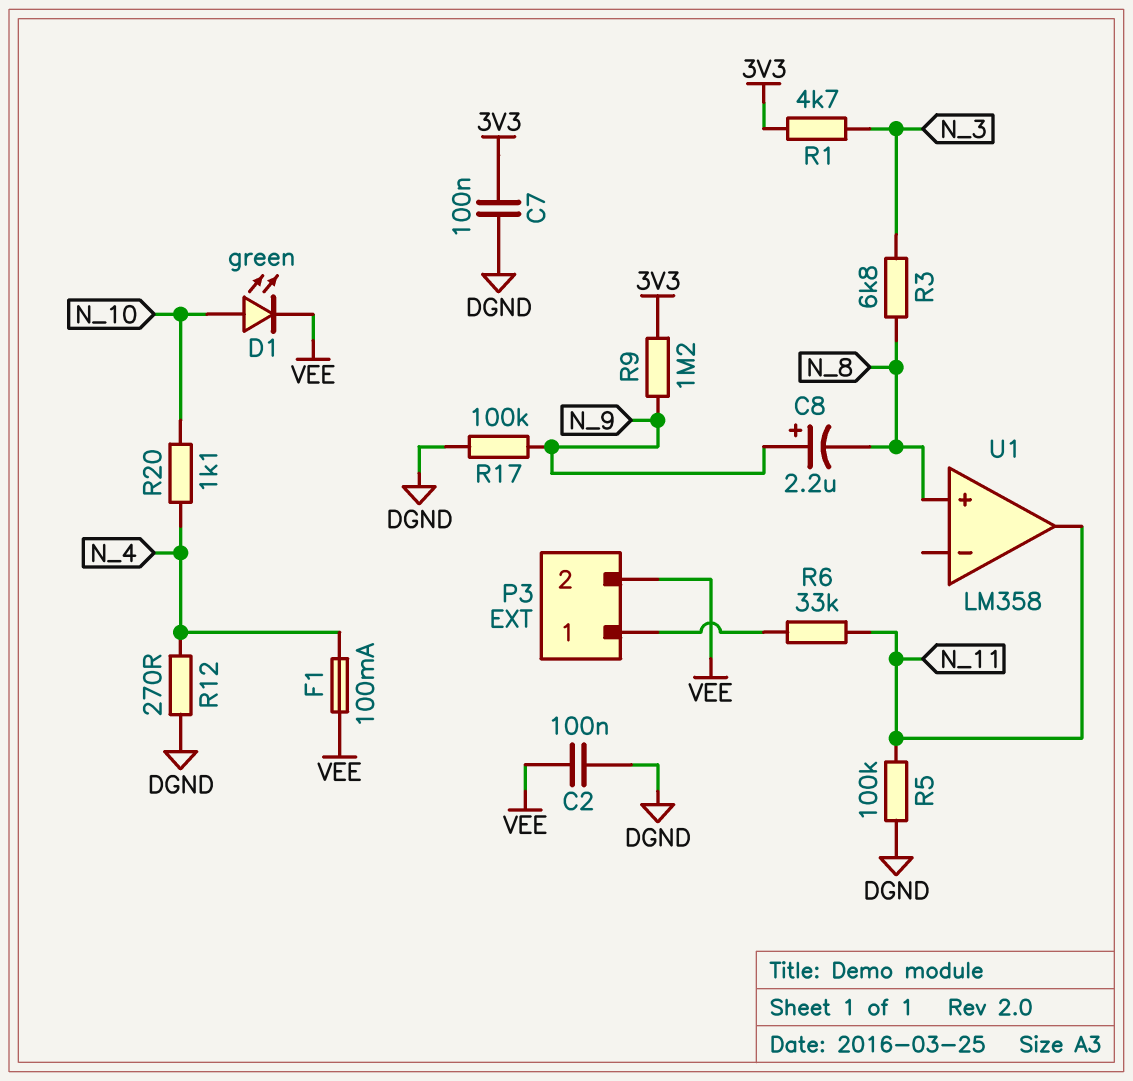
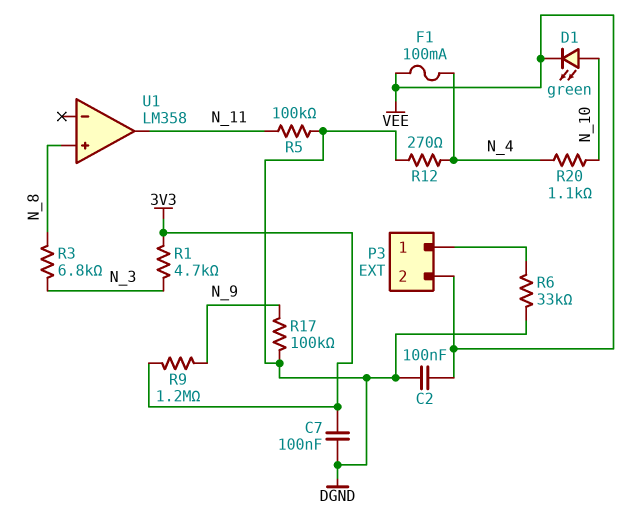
C8: 2.2uF (plus N_9, minus N_8) -> none
R6: 33k (N_11, P3/1) -> 33k (DGND, P3/1)

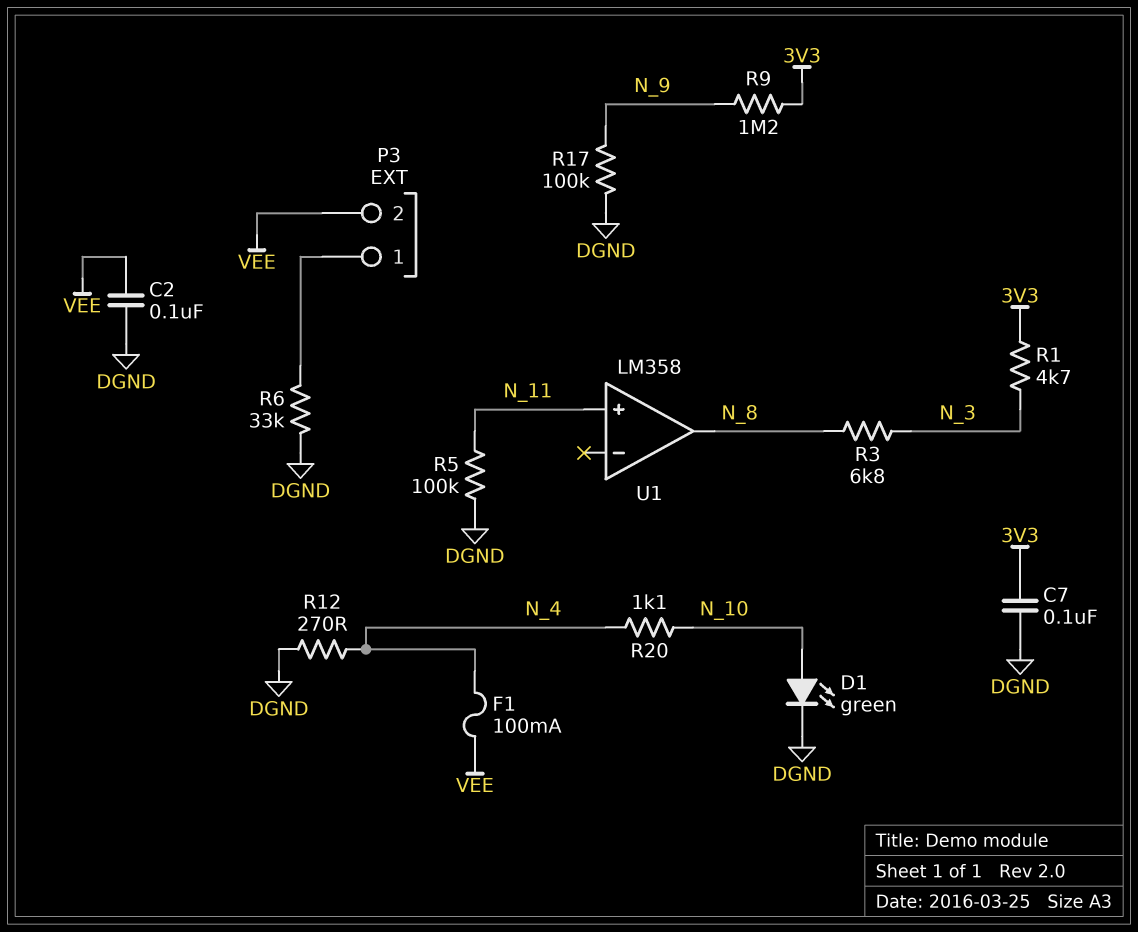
D1: LED green (A N_10, K VEE) -> LED green (A N_10, K DGND)
U1 pin in+: N_8 -> N_11
U1 pin out: N_11 -> N_8

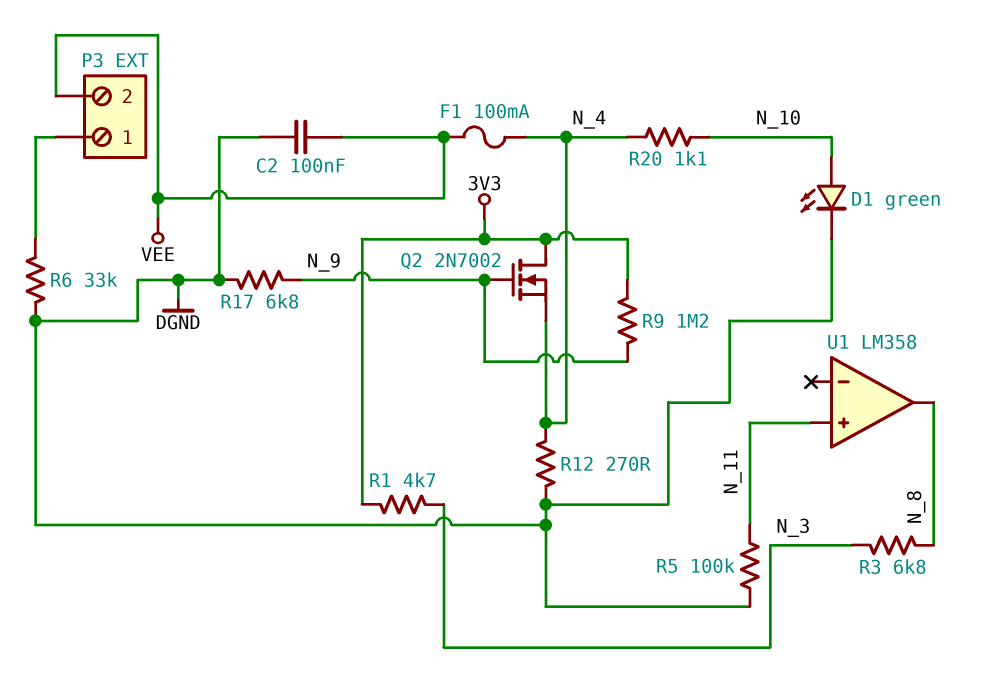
C7: 100nF (3V3, DGND) -> none
Q2: none -> NMOS 2N7002 (G N_9, D 3V3, S N_4)
R17: 100k (DGND, N_9) -> 6.8k (DGND, N_9)

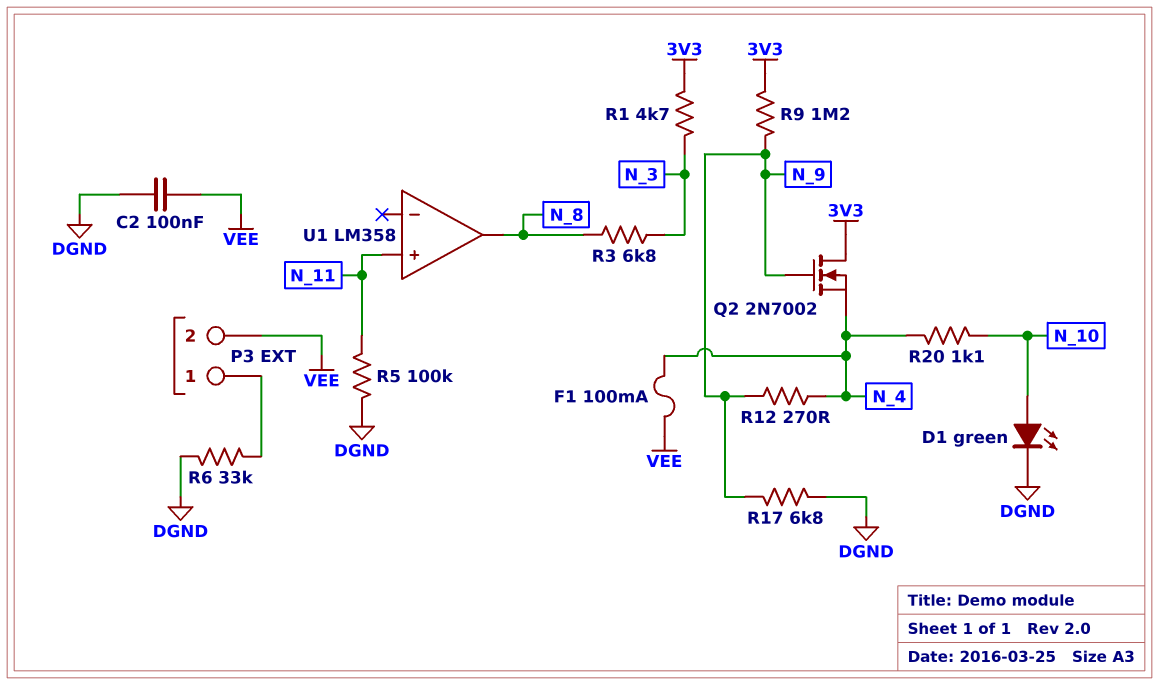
R12: 270 (DGND, N_4) -> 270 (N_4, N_9)

